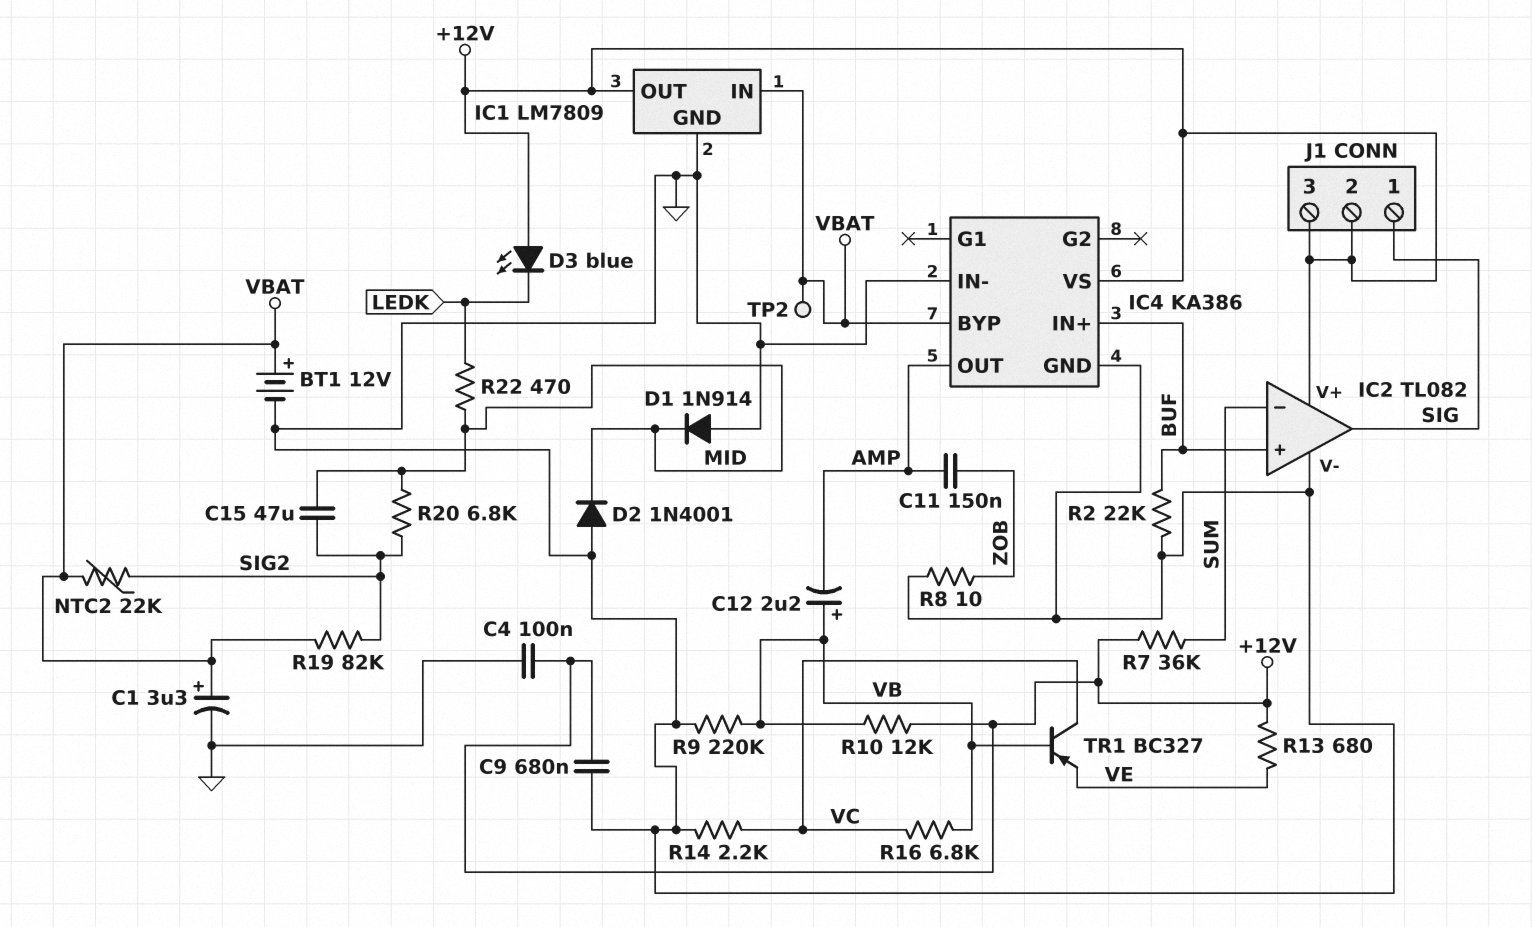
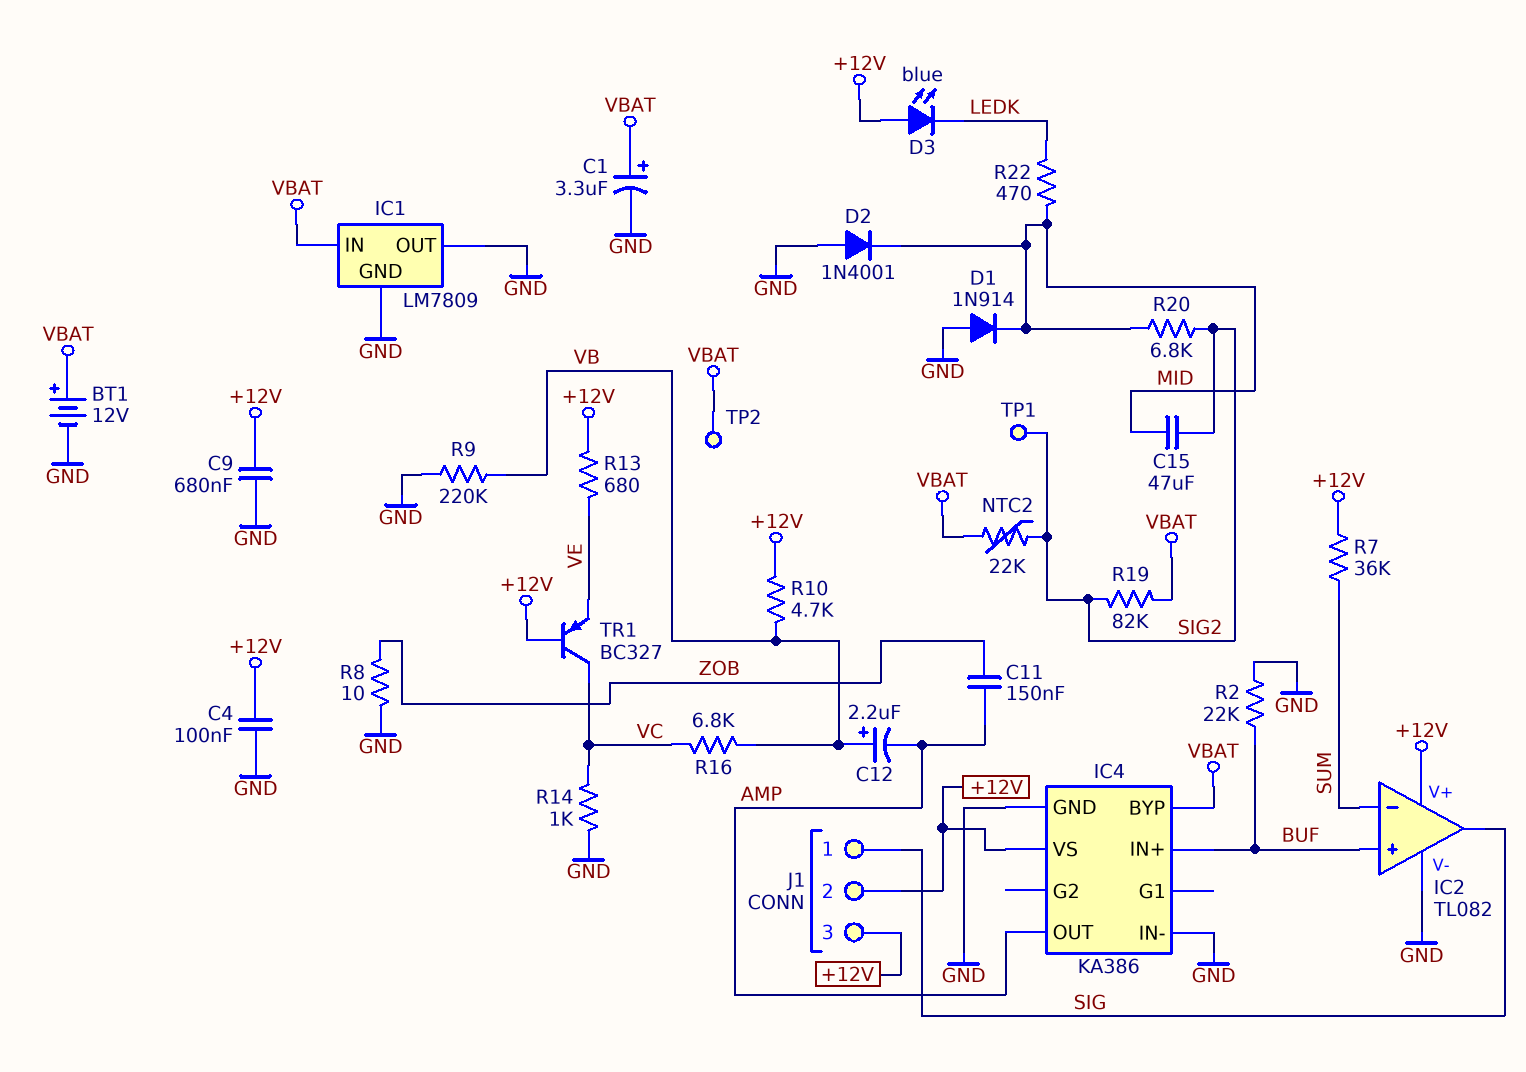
IC1 pin OUT: +12V -> GND
R10: 12k (+12V, VB) -> 4.7k (+12V, VB)
R14: 2.2k (GND, VC) -> 1k (GND, VC)
TP1: none -> test point (SIG2)
TR1: PNP BC327 (B VB, C VC, E VE) -> PNP BC327 (B +12V, C VC, E VE)

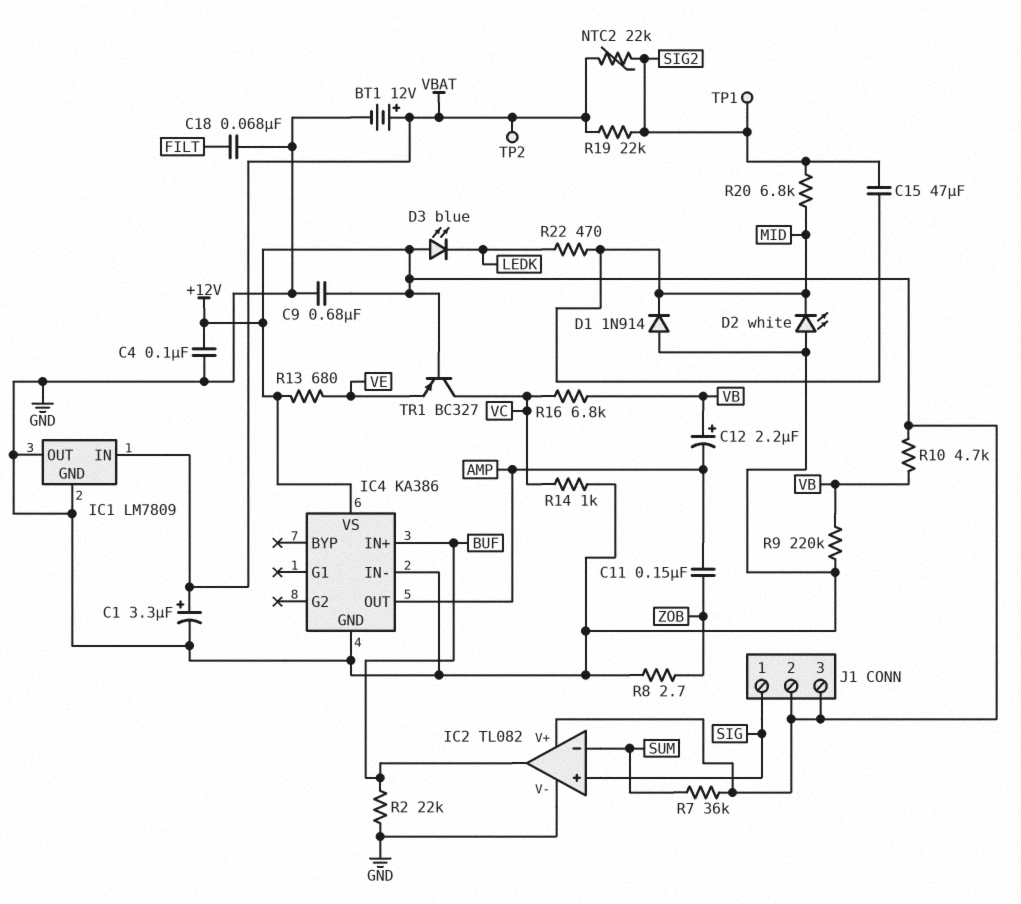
C18: none -> 68nF (FILT, GND)
D2: diode 1N4001 (A GND, K MID) -> LED white (A GND, K MID)
IC2 pin in+: BUF -> SIG
IC2 pin out: SIG -> BUF
IC4 pin BYP: VBAT -> none
R8: 10 (GND, ZOB) -> 2.7 (GND, ZOB)
R19: 82k (SIG2, VBAT) -> 22k (SIG2, VBAT)

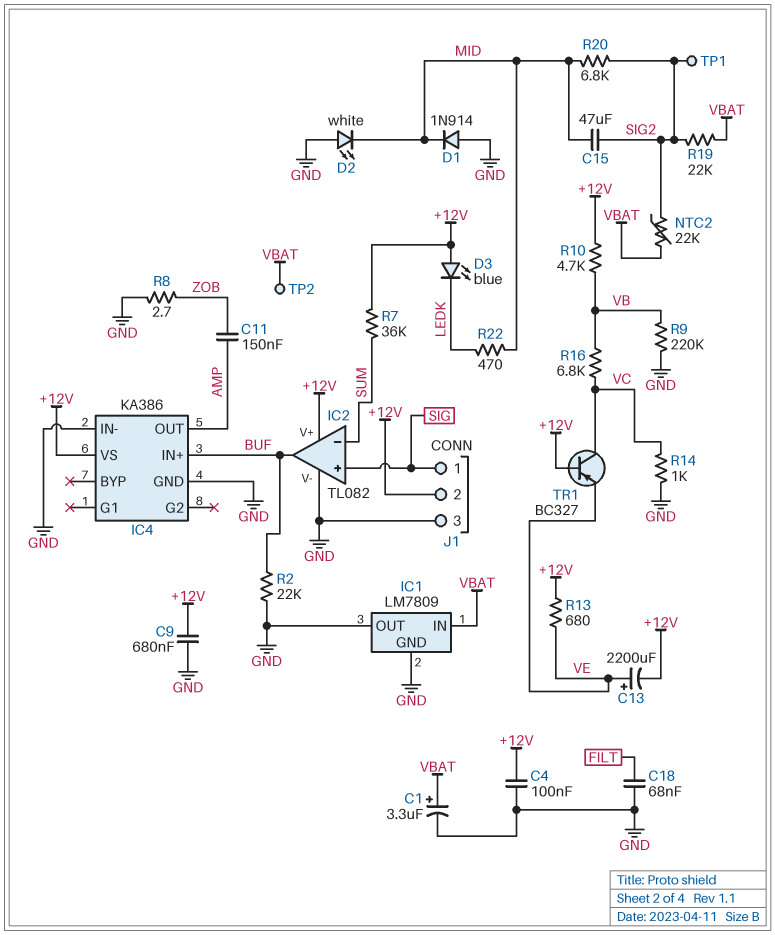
BT1: 12V (plus VBAT, minus GND) -> none
C12: 2.2uF (plus VB, minus AMP) -> none
C13: none -> 2200uF (plus VE, minus +12V)
J1 pin 3: +12V -> GND

